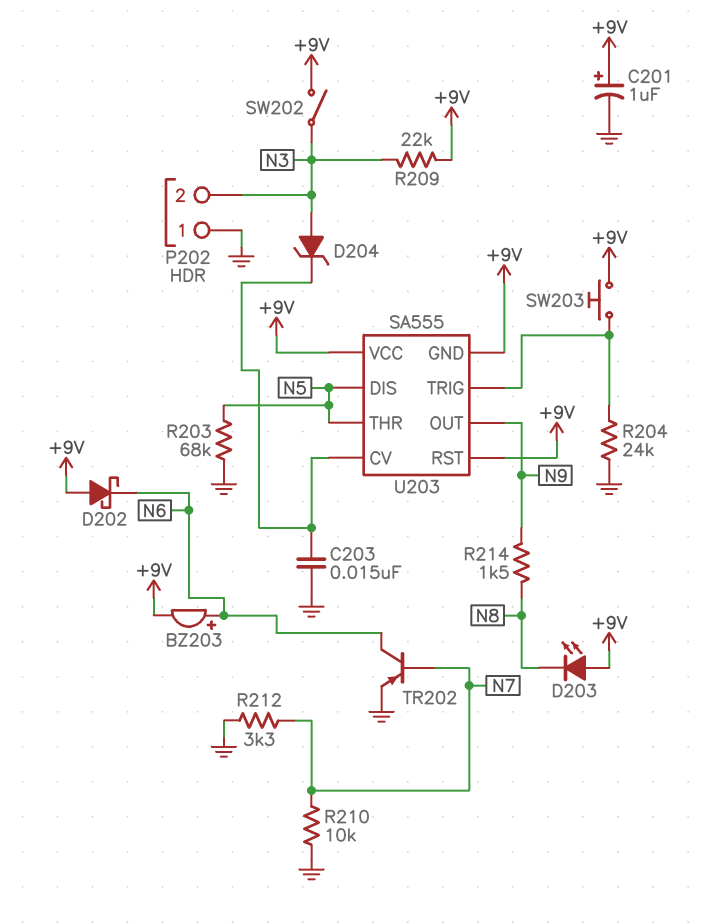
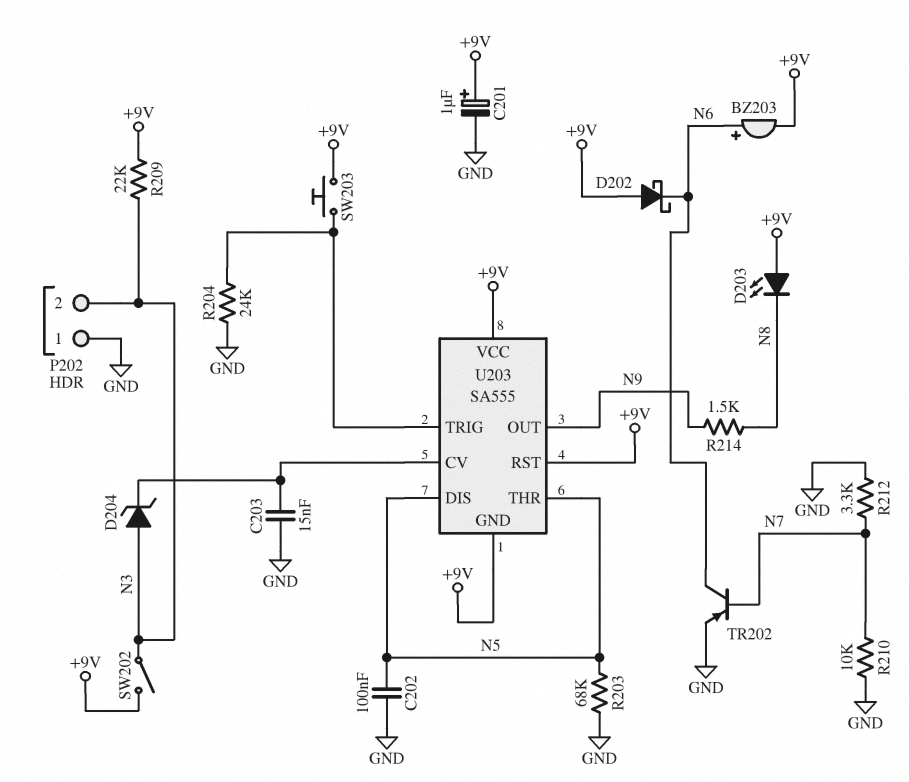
C202: none -> 100nF (GND, N5)

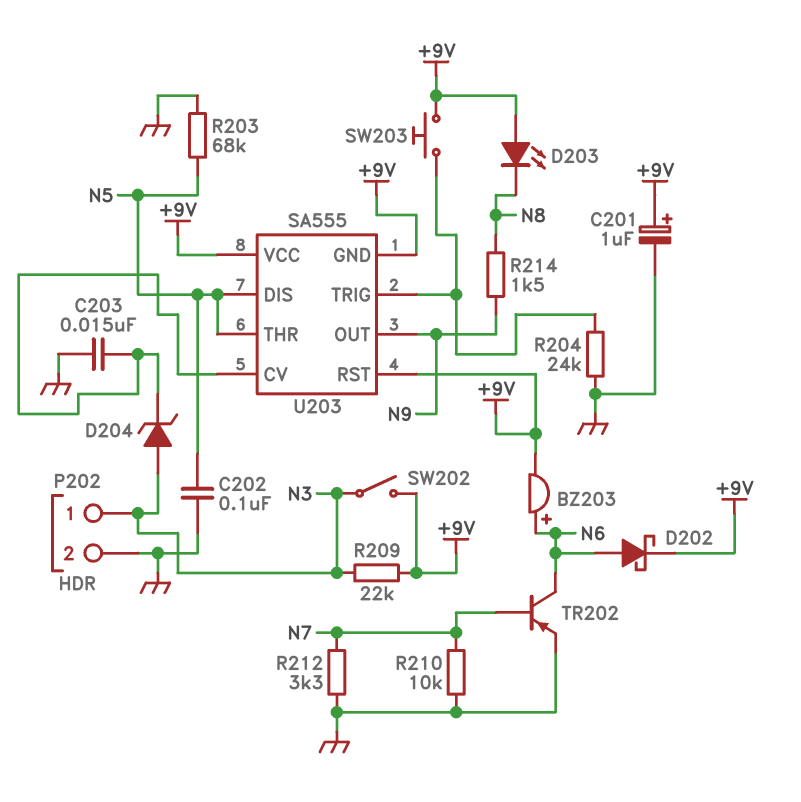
D202: schottky (A +9V, K N6) -> schottky (A N6, K +9V)
P202 pin 1: GND -> N3
P202 pin 2: N3 -> GND

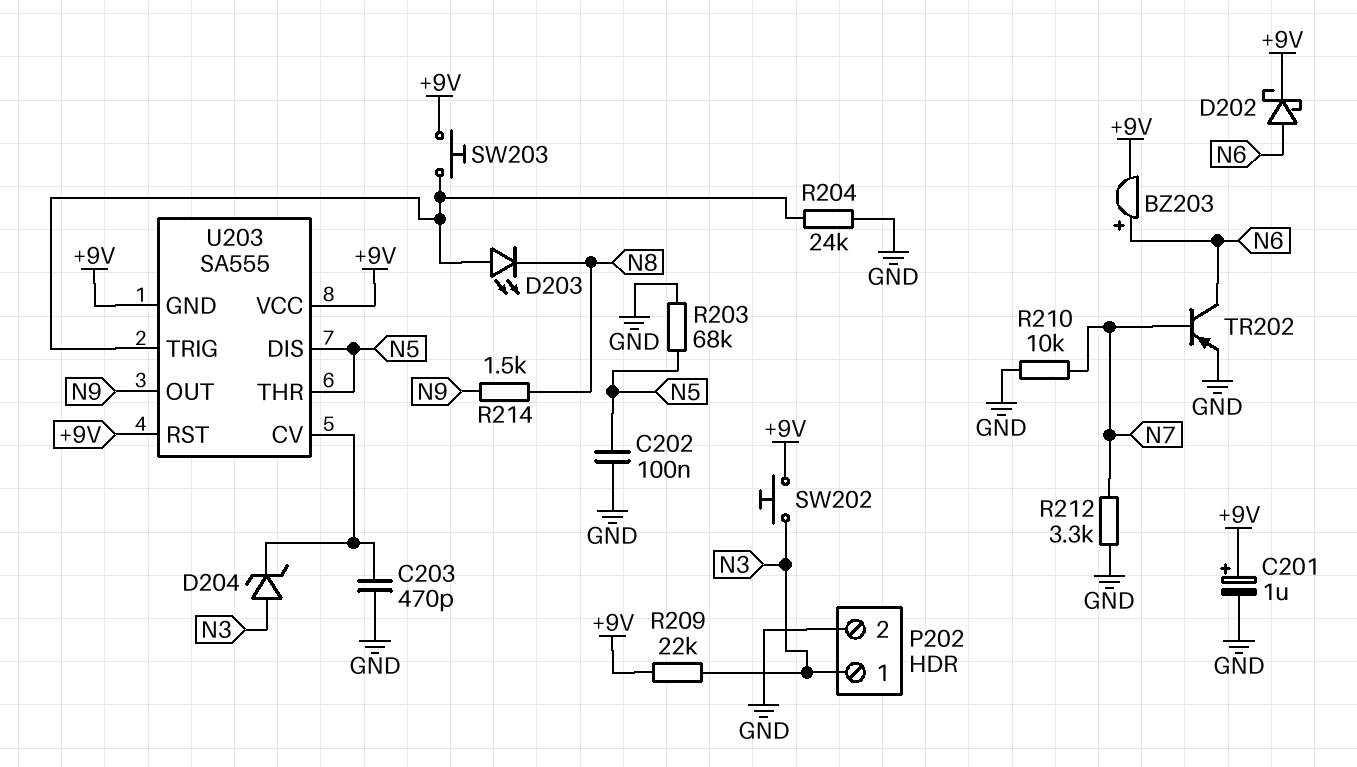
C203: 15nF (GND, U203/CV) -> 470pF (GND, U203/CV)
D203: LED (A +9V, K N8) -> LED (A U203/TRIG, K N8)
SW202: switch (+9V, N3) -> button (+9V, N3)

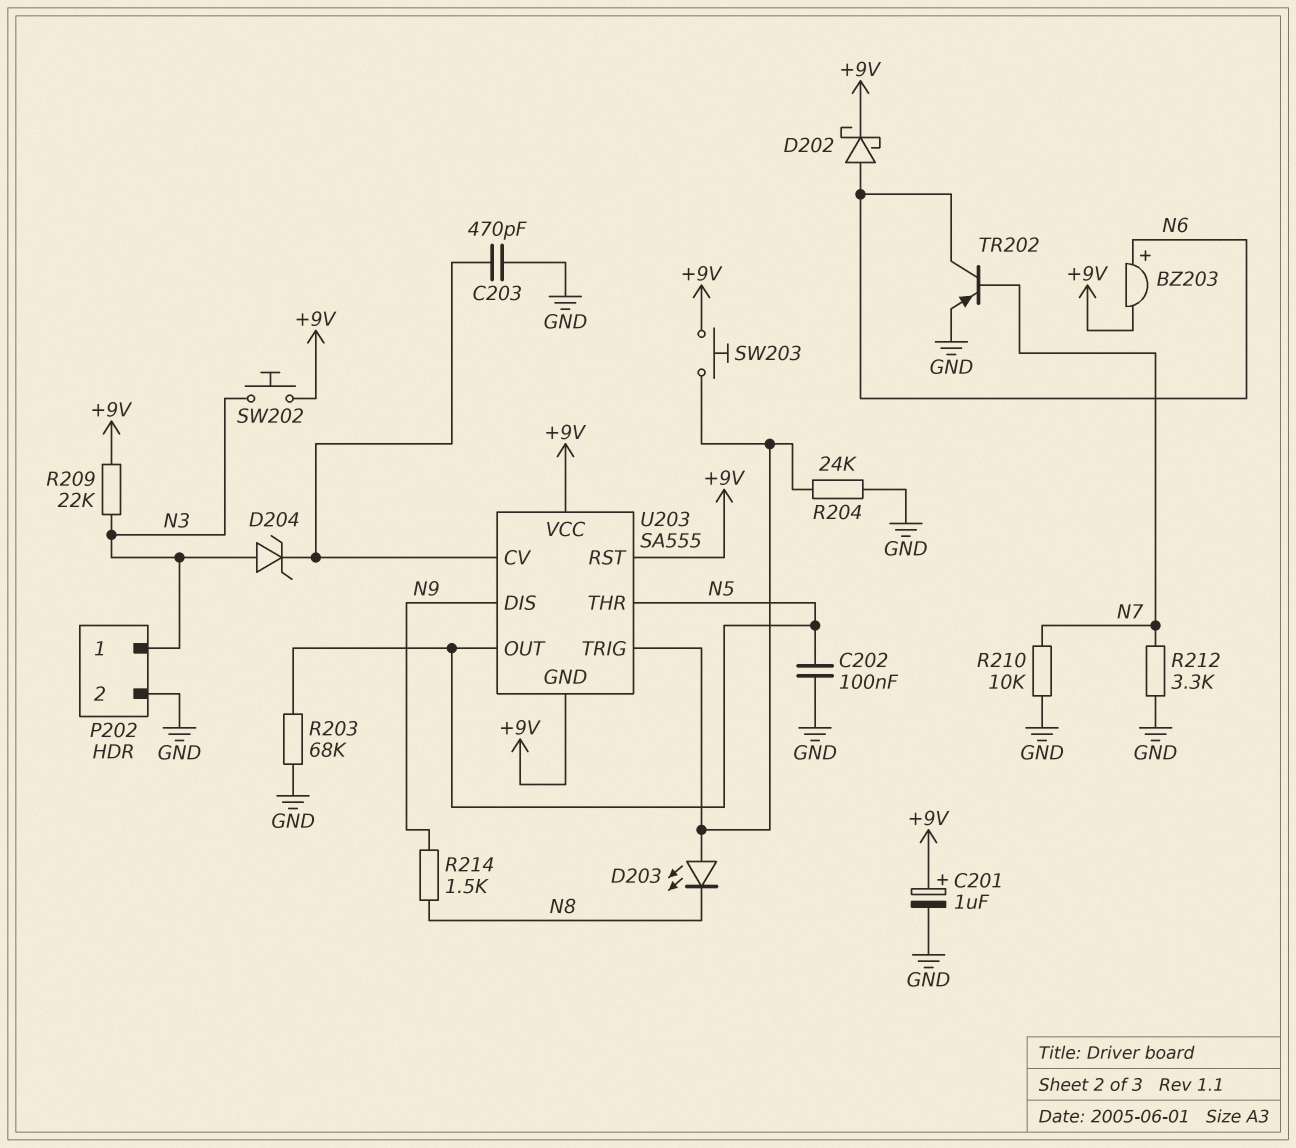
U203 pin DIS: N5 -> N9
U203 pin OUT: N9 -> N5

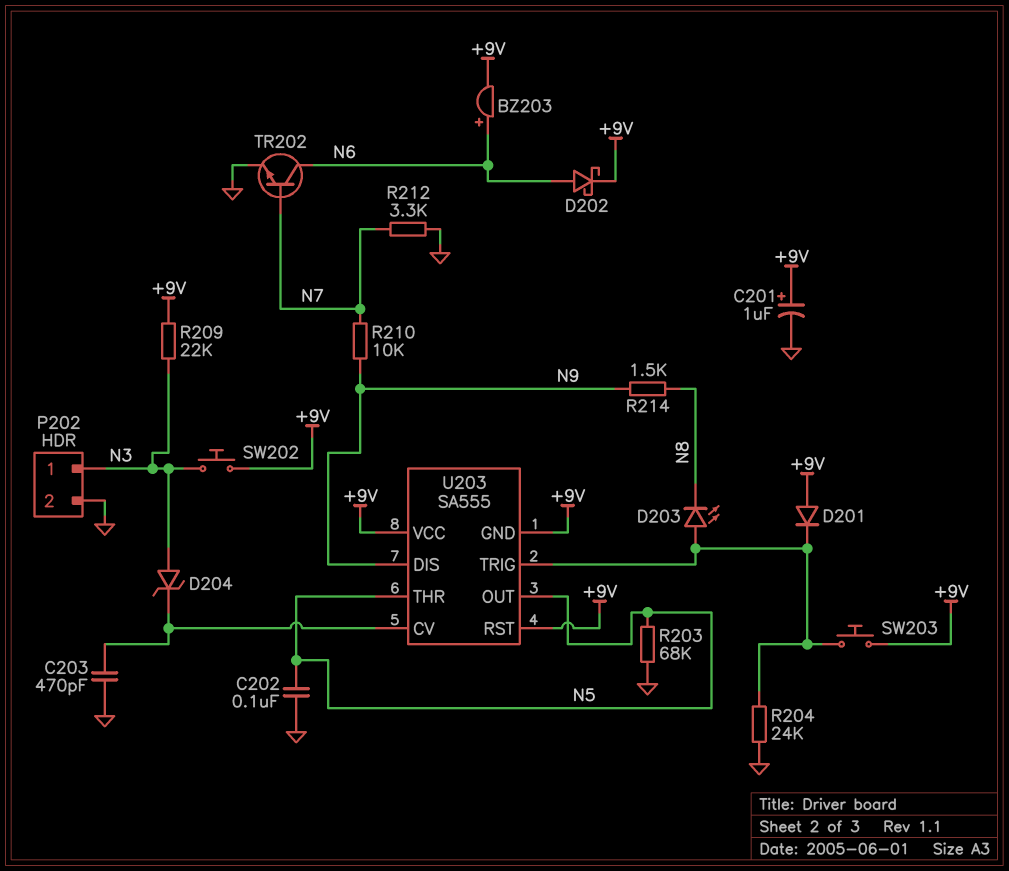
D201: none -> diode (A +9V, K U203/TRIG)
R210: 10k (GND, N7) -> 10k (N7, N9)
TR202: PNP (B N7, C N6, E GND) -> NPN (B N7, C N6, E GND)

